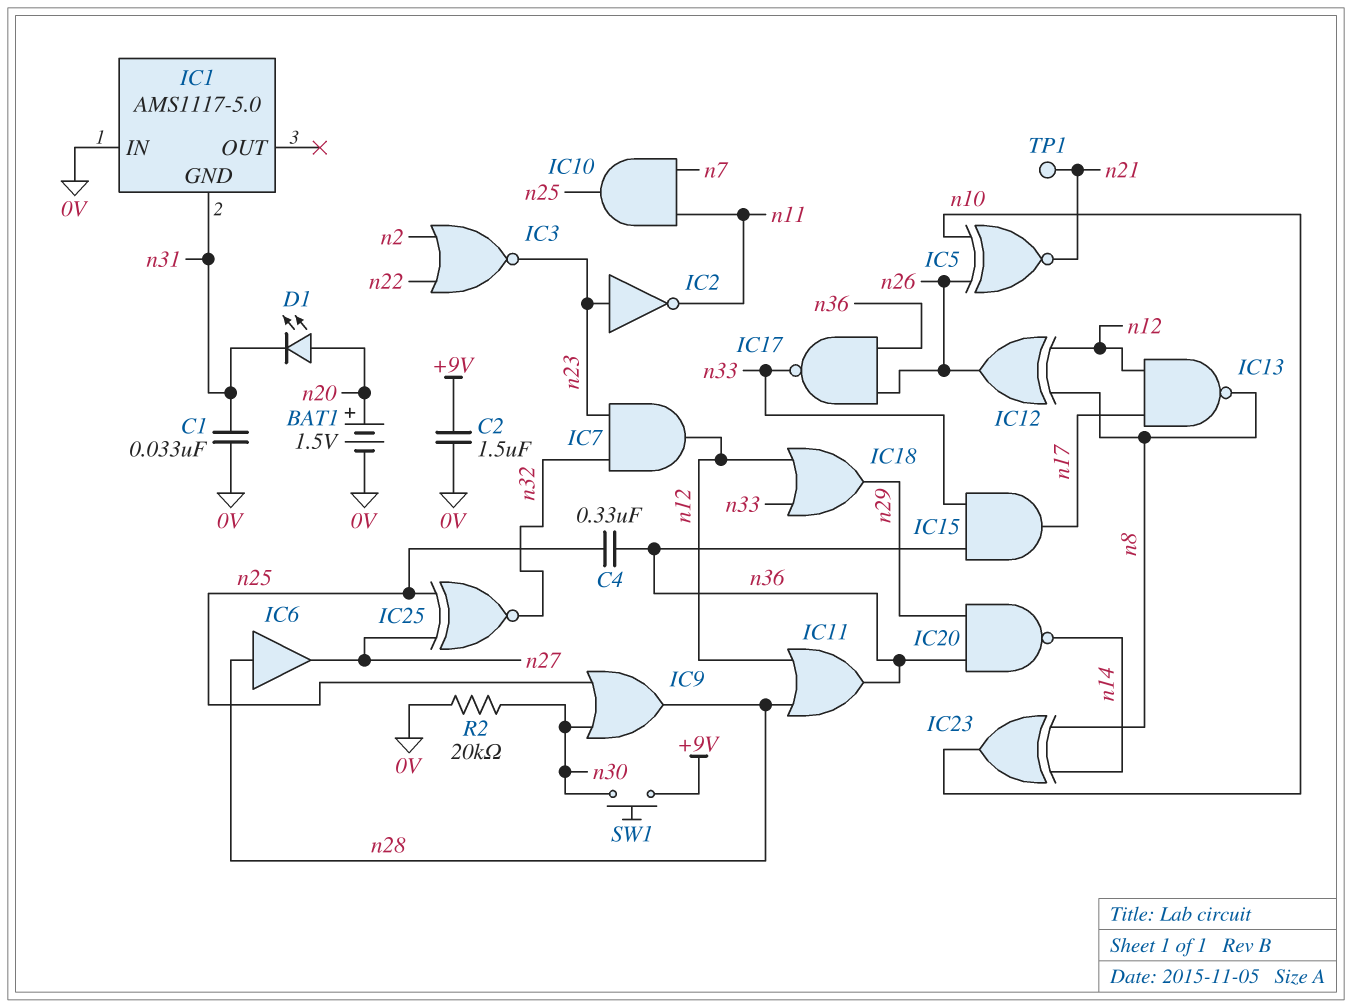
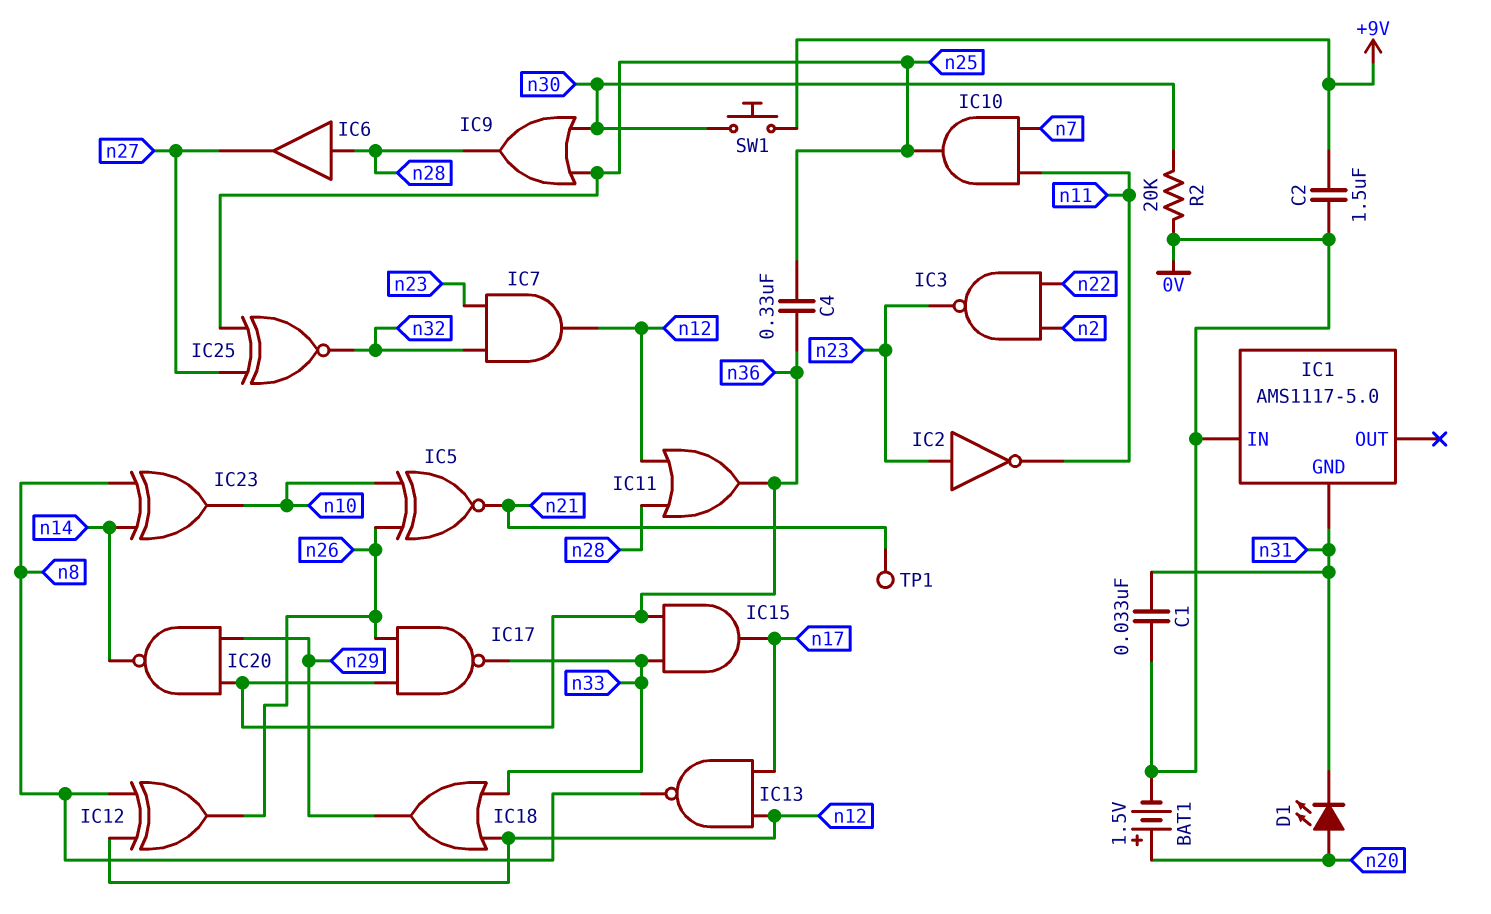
IC3: NOR (in n2, in n22, out n23) -> NAND (in n2, in n22, out n23)

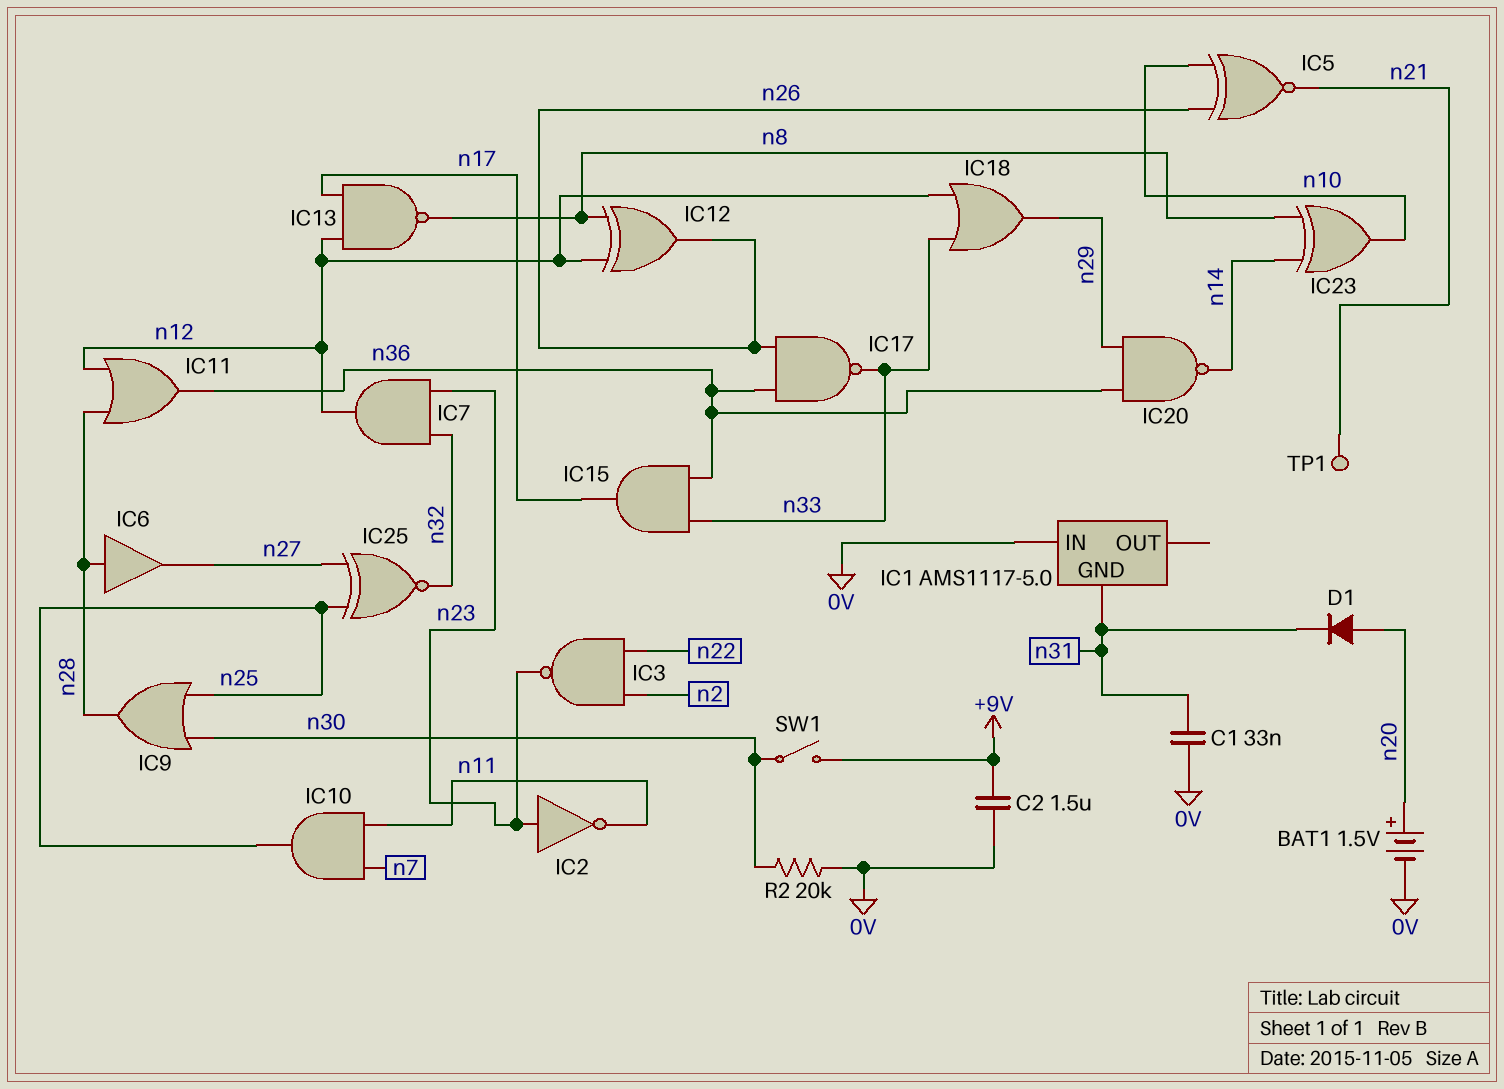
C4: 330nF (n25, n36) -> none
D1: LED (A n20, K n31) -> diode (A n20, K n31)
SW1: button (+9V, n30) -> switch (+9V, n30)

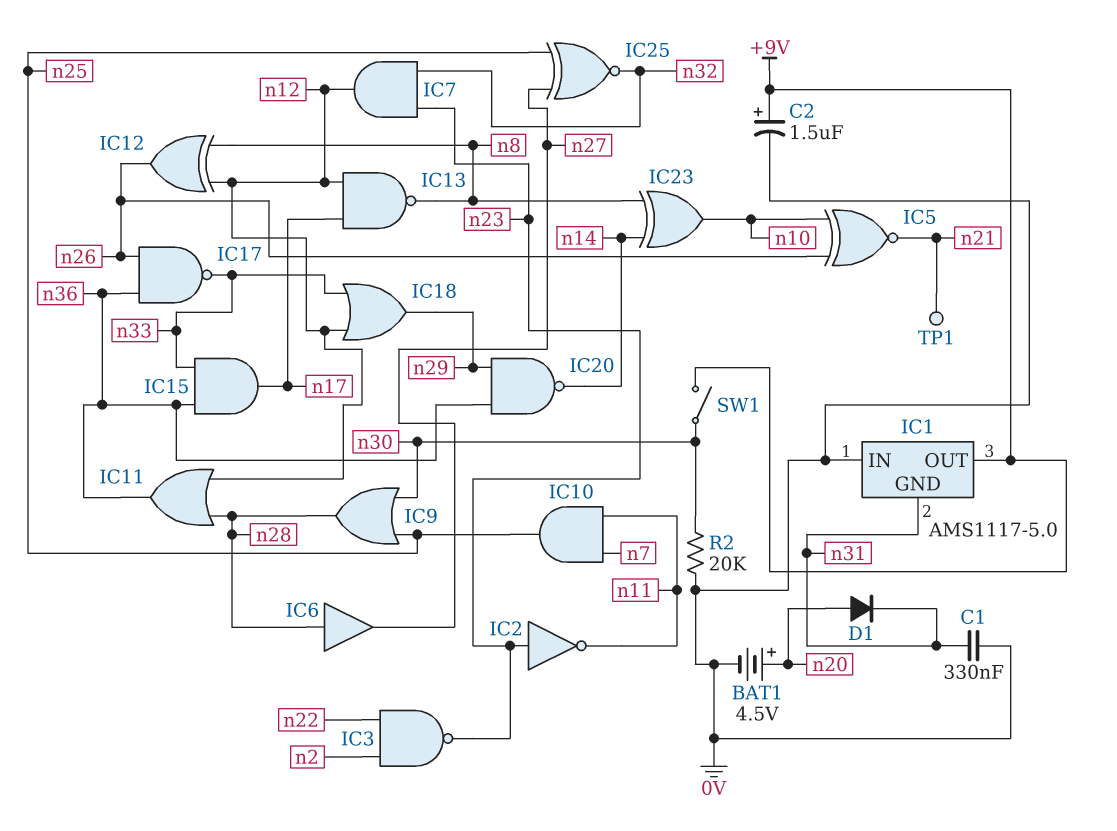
BAT1: 1.5V (plus n20, minus 0V) -> 4.5V (plus n20, minus 0V)
C1: 33nF (0V, n31) -> 330nF (0V, n31)
C2: 1.5uF (+9V, 0V) -> 1.5uF (plus +9V, minus 0V)
IC1 pin OUT: none -> +9V

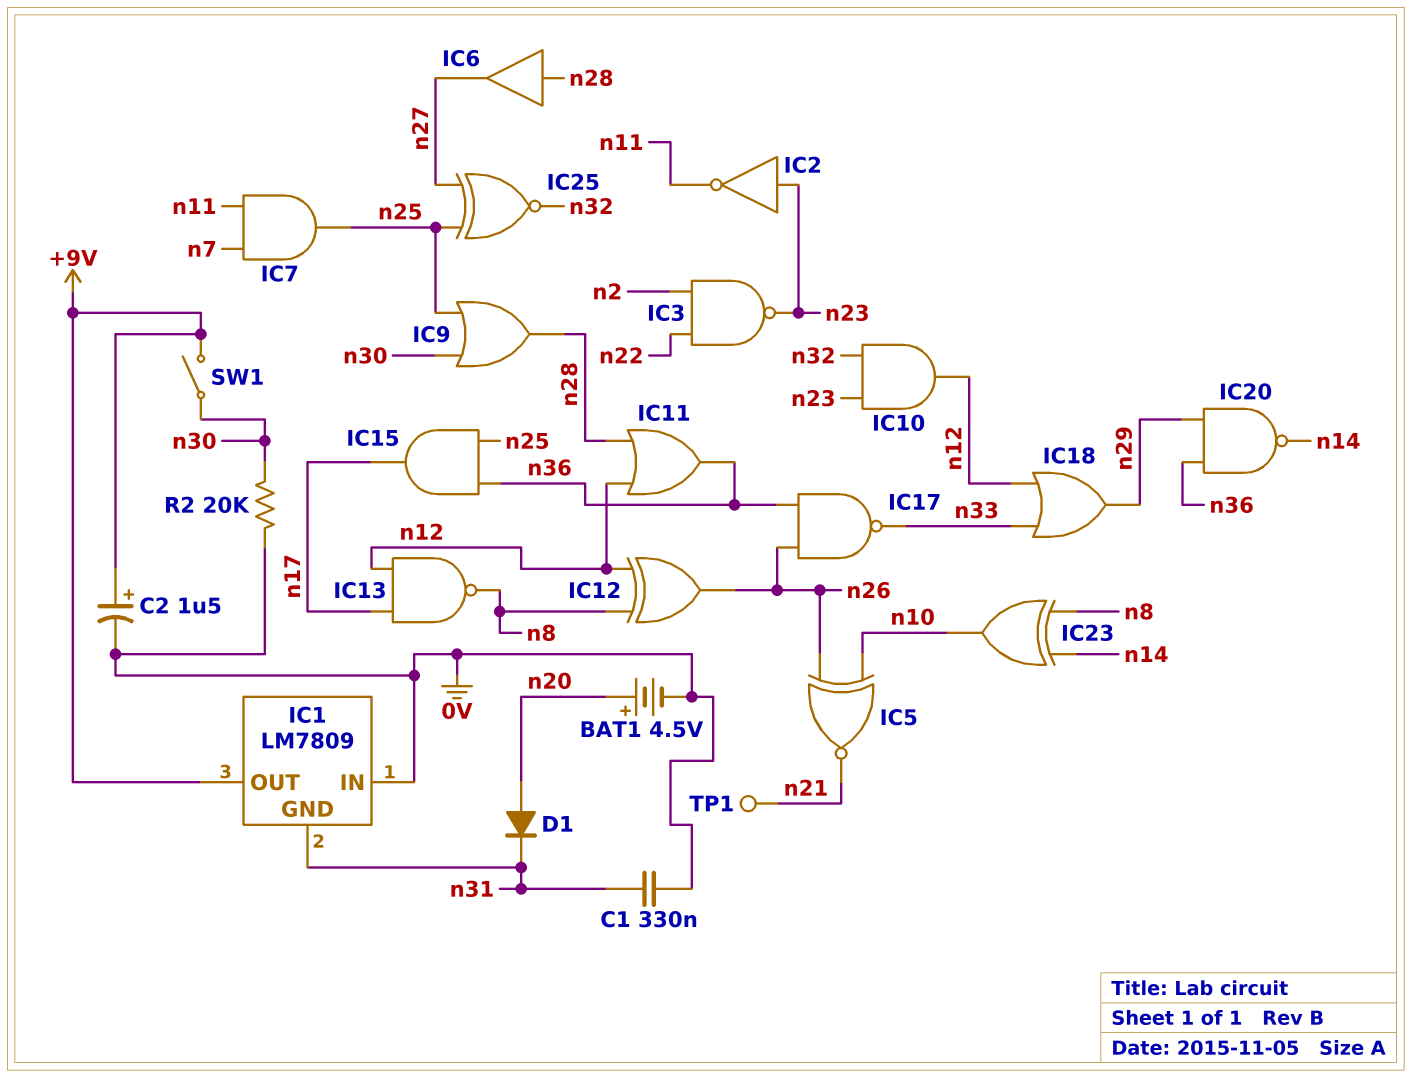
IC1: AMS1117-5.0 -> LM7809
IC7: AND (in n23, in n32, out n12) -> AND (in n7, in n11, out n25)
IC10: AND (in n7, in n11, out n25) -> AND (in n23, in n32, out n12)
IC15: AND (in n33, in n36, out n17) -> AND (in n25, in n36, out n17)

